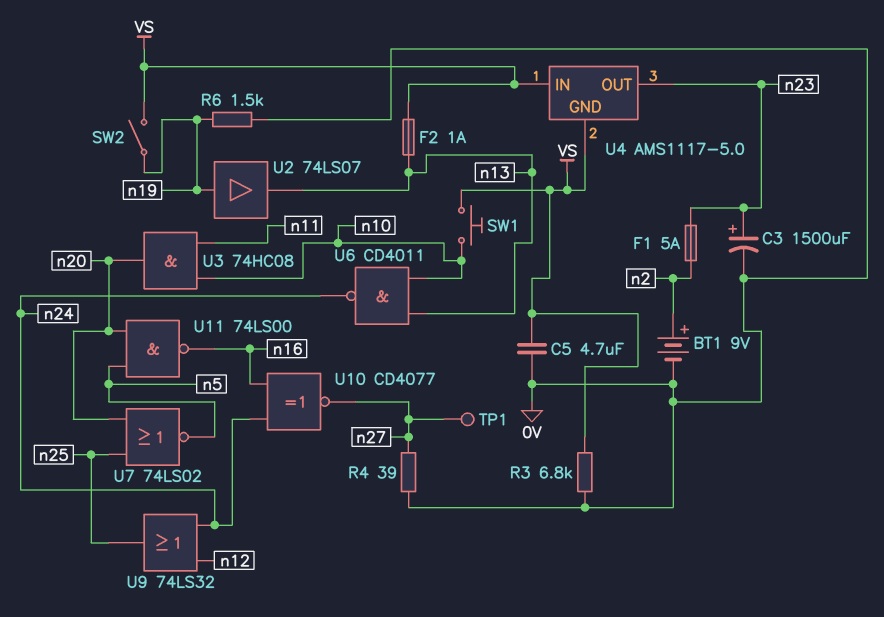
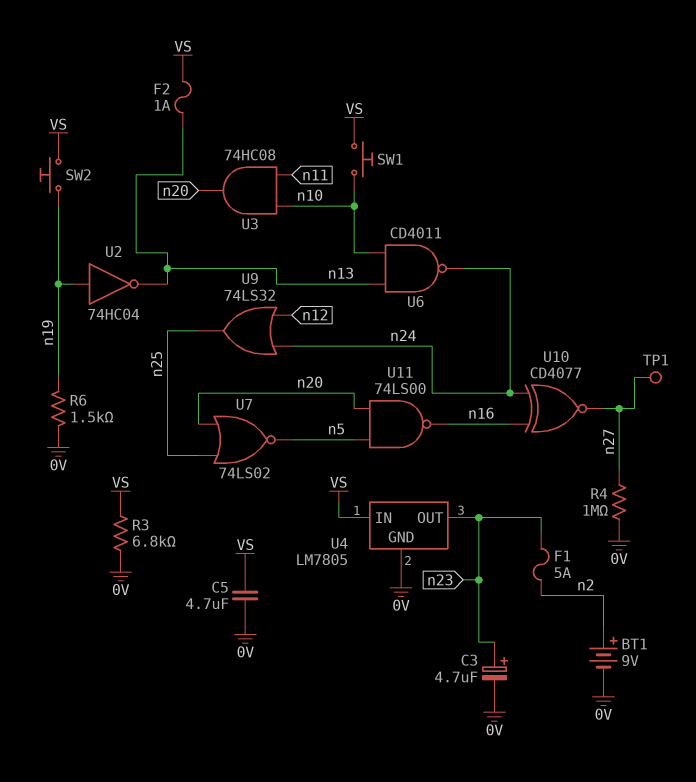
C3: 1500uF (plus n23, minus 0V) -> 4.7uF (plus n23, minus 0V)
R4: 39 (0V, n27) -> 1M (0V, n27)
SW2: switch (VS, n19) -> button (VS, n19)
U2: buffer 74LS07 (in n19, out n13) -> NOT 74HC04 (in n19, out n13)
U4: AMS1117-5.0 -> LM7805
U4 pin GND: VS -> 0V

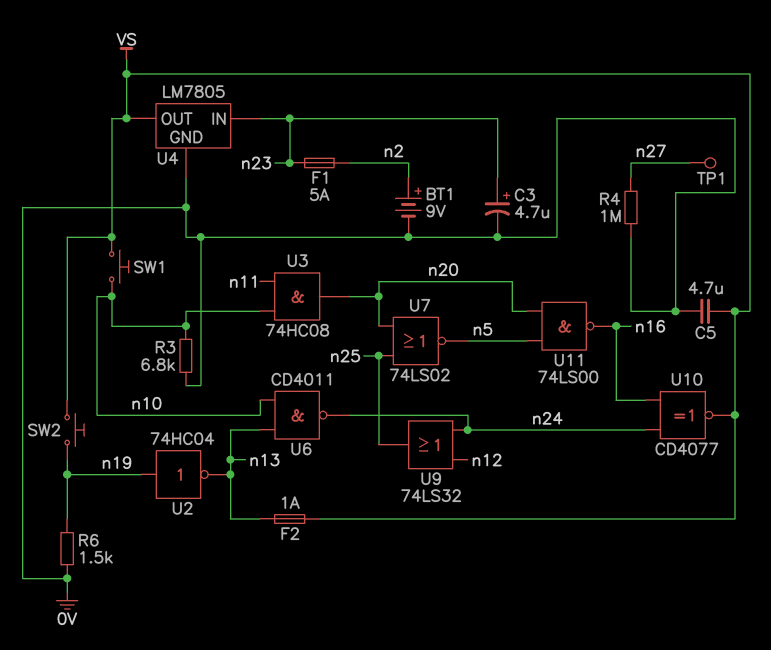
R3: 6.8k (0V, VS) -> 6.8k (0V, n10)
U4 pin IN: VS -> n23
U4 pin OUT: n23 -> VS
U10: XNOR CD4077 (in n16, in n24, out n27) -> XNOR CD4077 (in n16, in n24, out VS)

